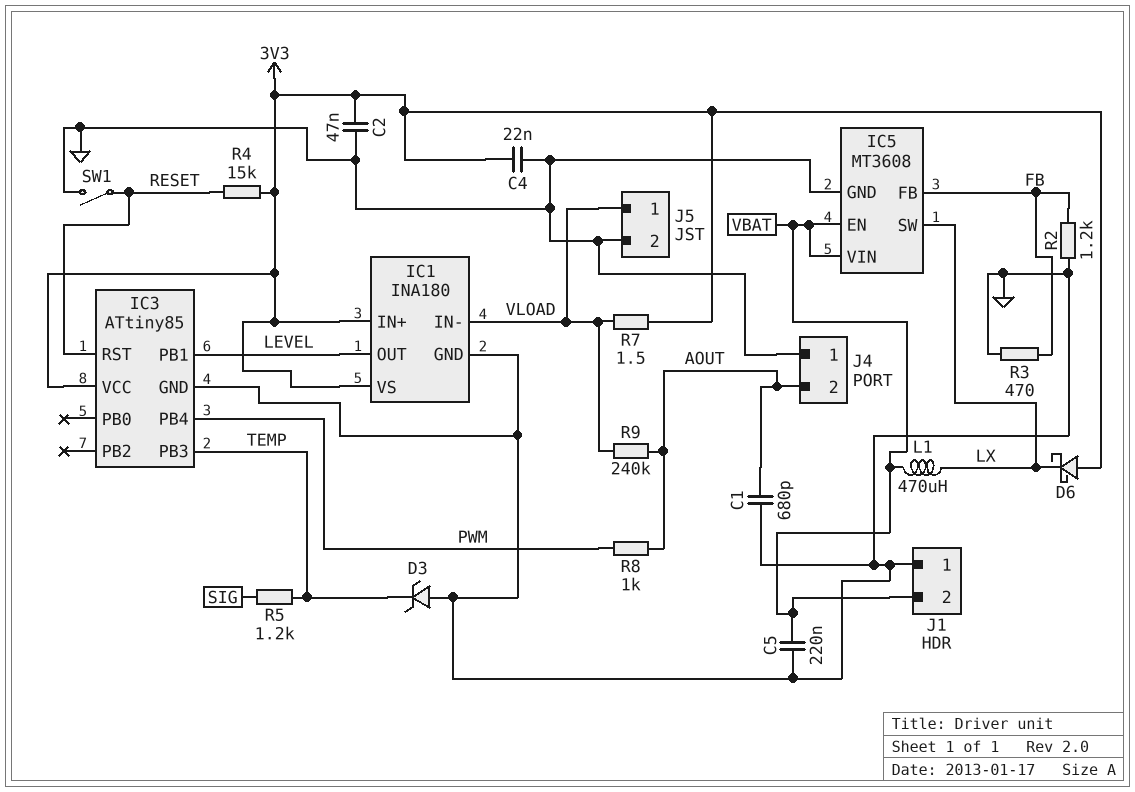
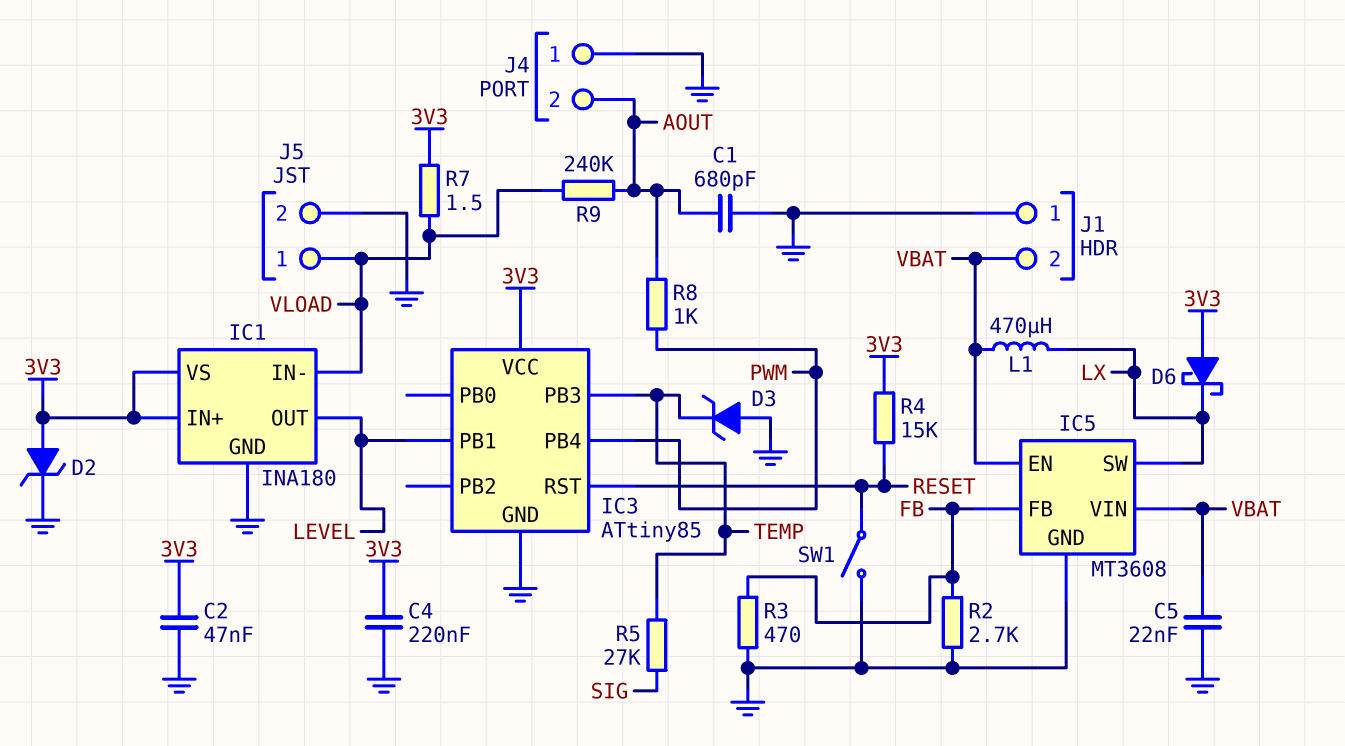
C4: 22nF (3V3, GND) -> 220nF (3V3, GND)
C5: 220nF (GND, VBAT) -> 22nF (GND, VBAT)
D2: none -> zener (A 3V3, K GND)
R2: 1.2k (FB, GND) -> 2.7k (FB, GND)
R5: 1.2k (SIG, TEMP) -> 27k (SIG, TEMP)

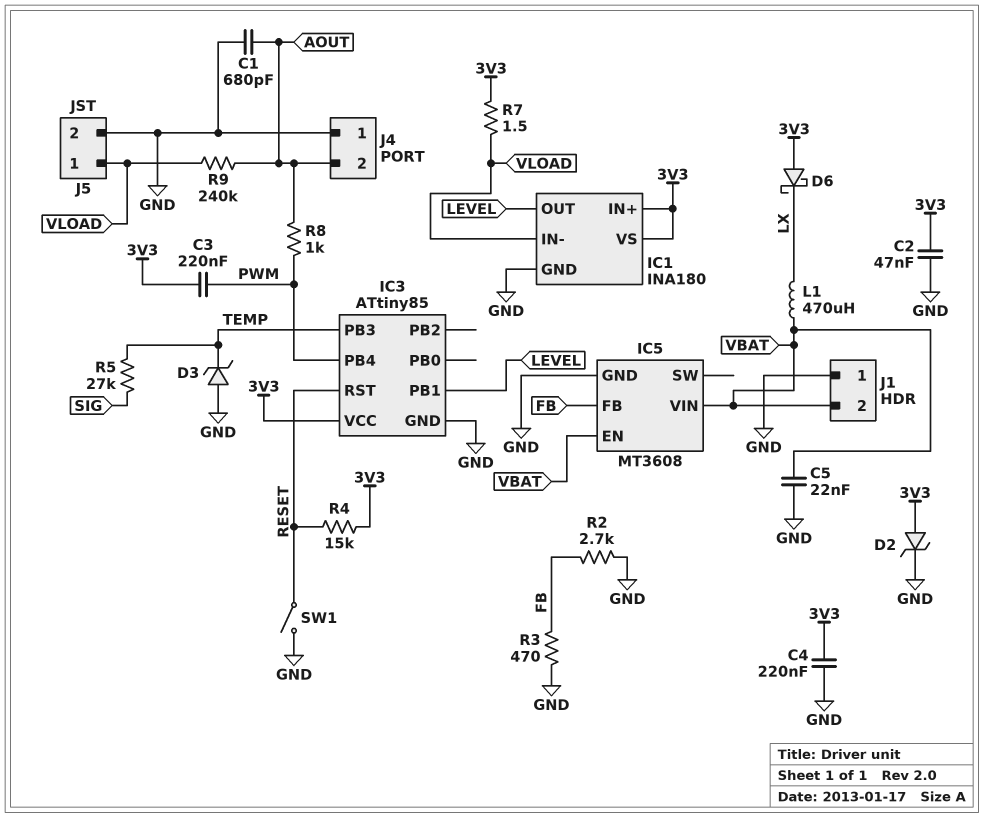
C3: none -> 220nF (3V3, PWM)
IC5 pin SW: LX -> none

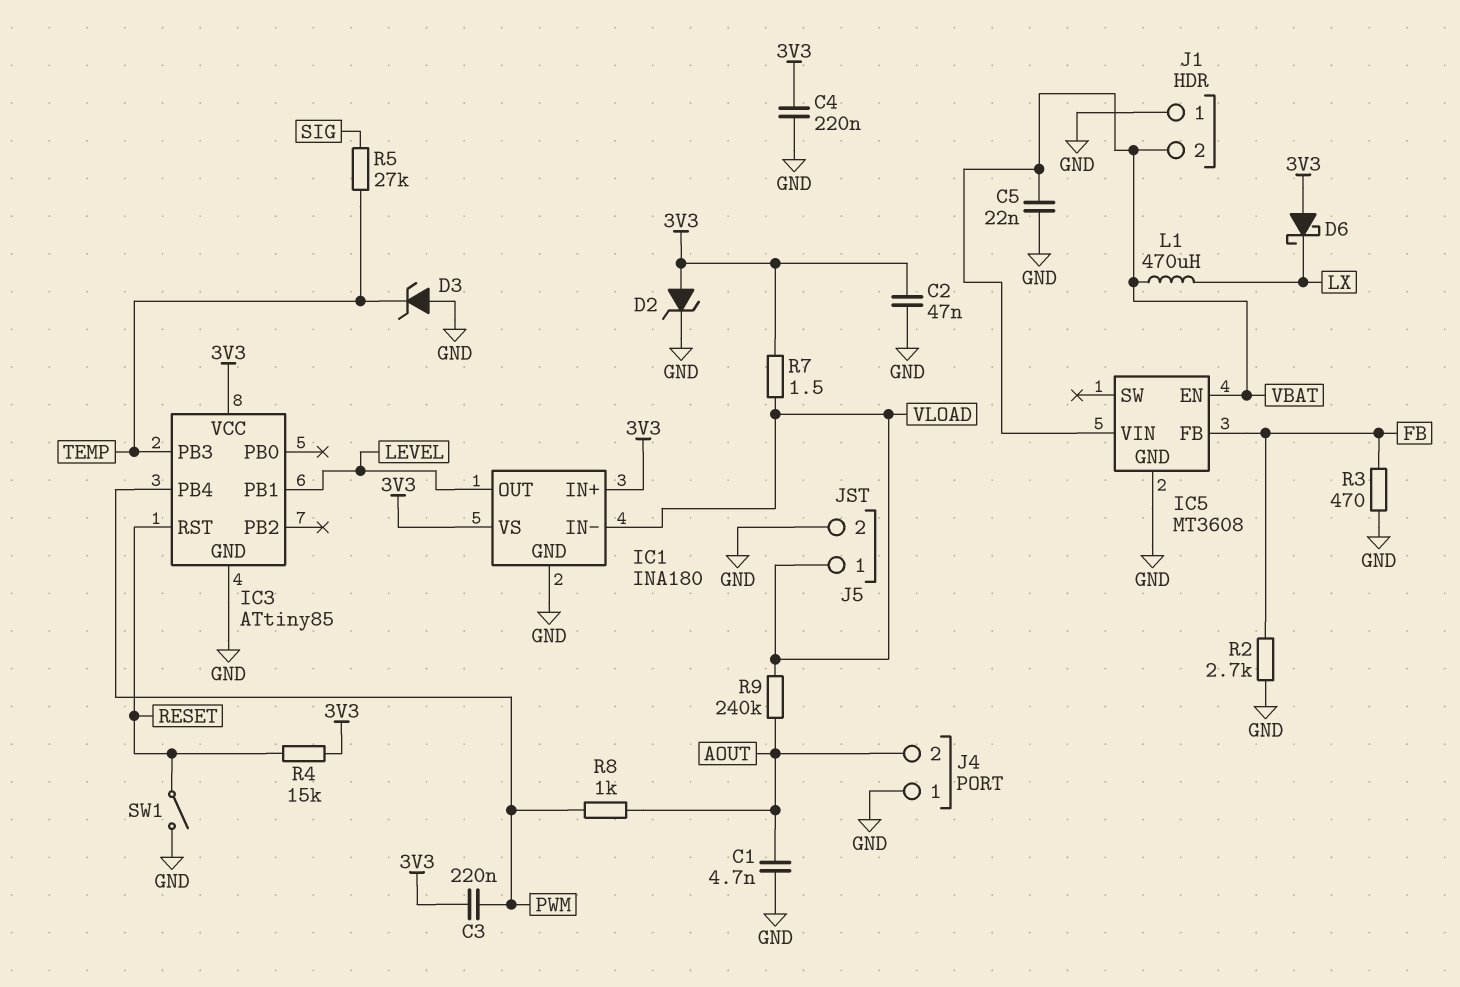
C1: 680pF (AOUT, GND) -> 4.7nF (AOUT, GND)

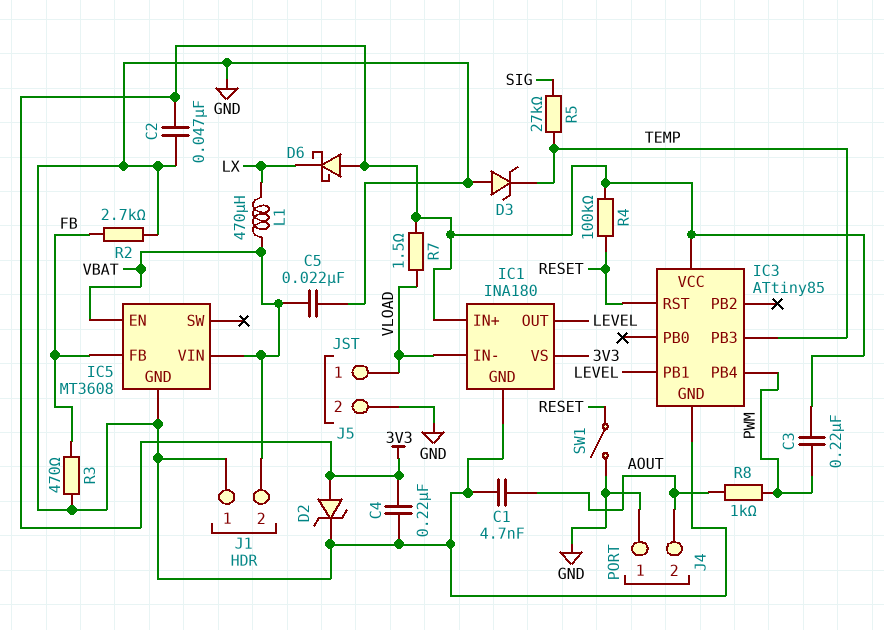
R4: 15k (3V3, RESET) -> 100k (3V3, RESET)
R9: 240k (AOUT, VLOAD) -> none

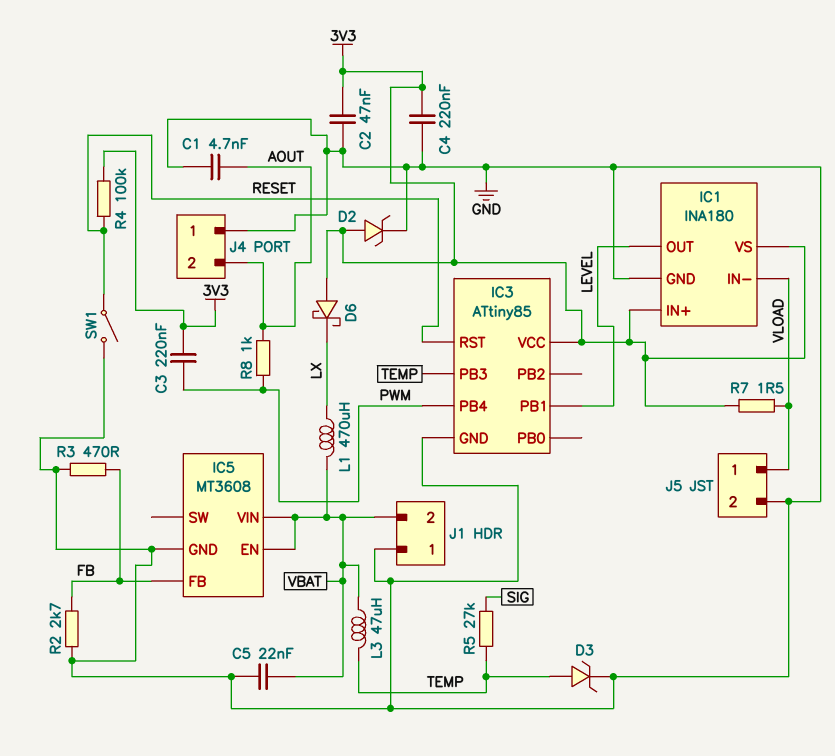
D3: zener (A GND, K TEMP) -> zener (A TEMP, K GND)
L3: none -> 47uH (TEMP, VBAT)

